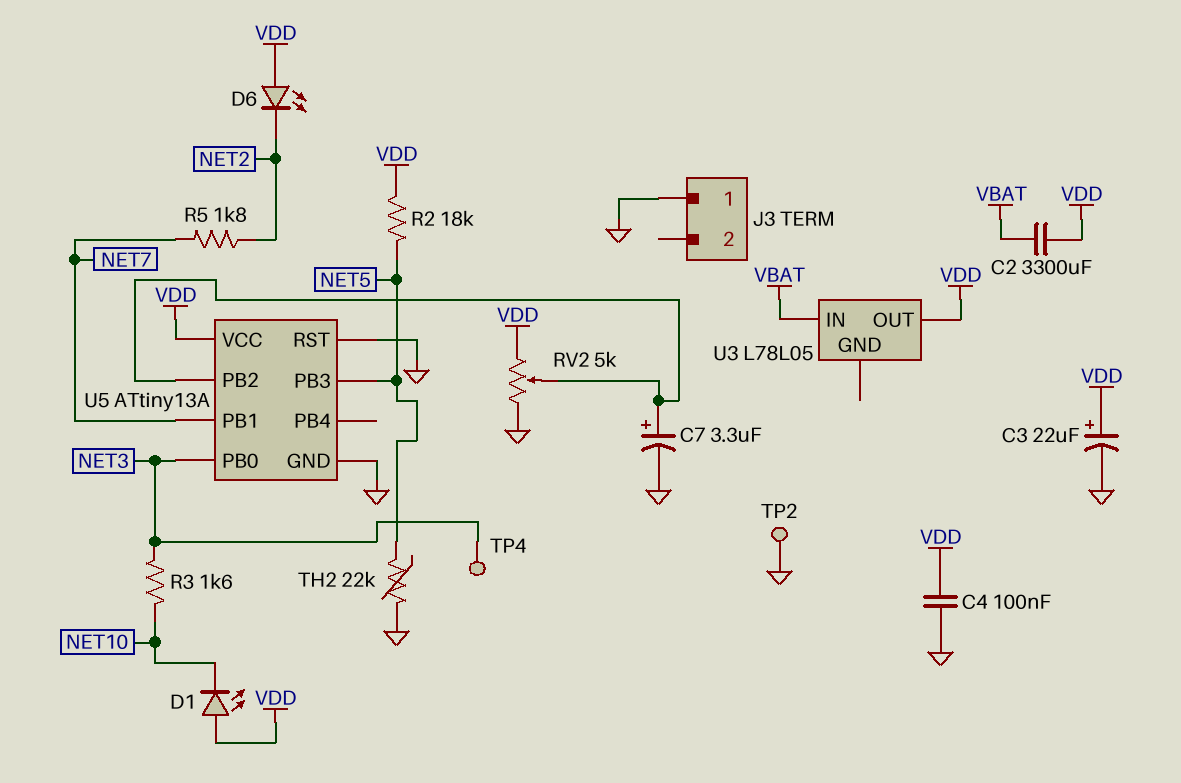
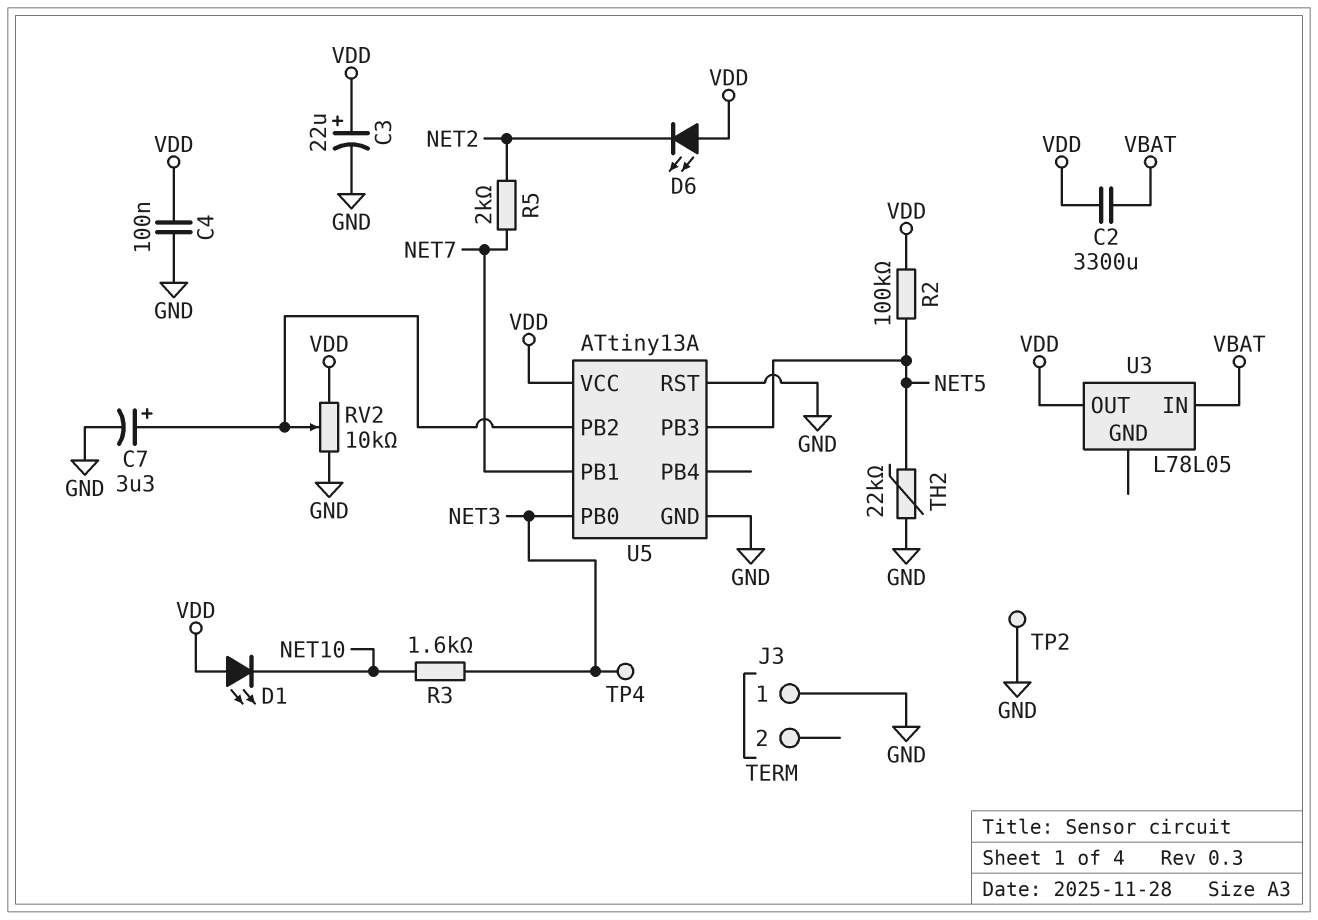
R2: 18k (NET5, VDD) -> 100k (NET5, VDD)
R5: 1.8k (NET2, NET7) -> 2k (NET2, NET7)
RV2: 5k (GND, VDD, wiper U5/PB2) -> 10k (GND, VDD, wiper U5/PB2)

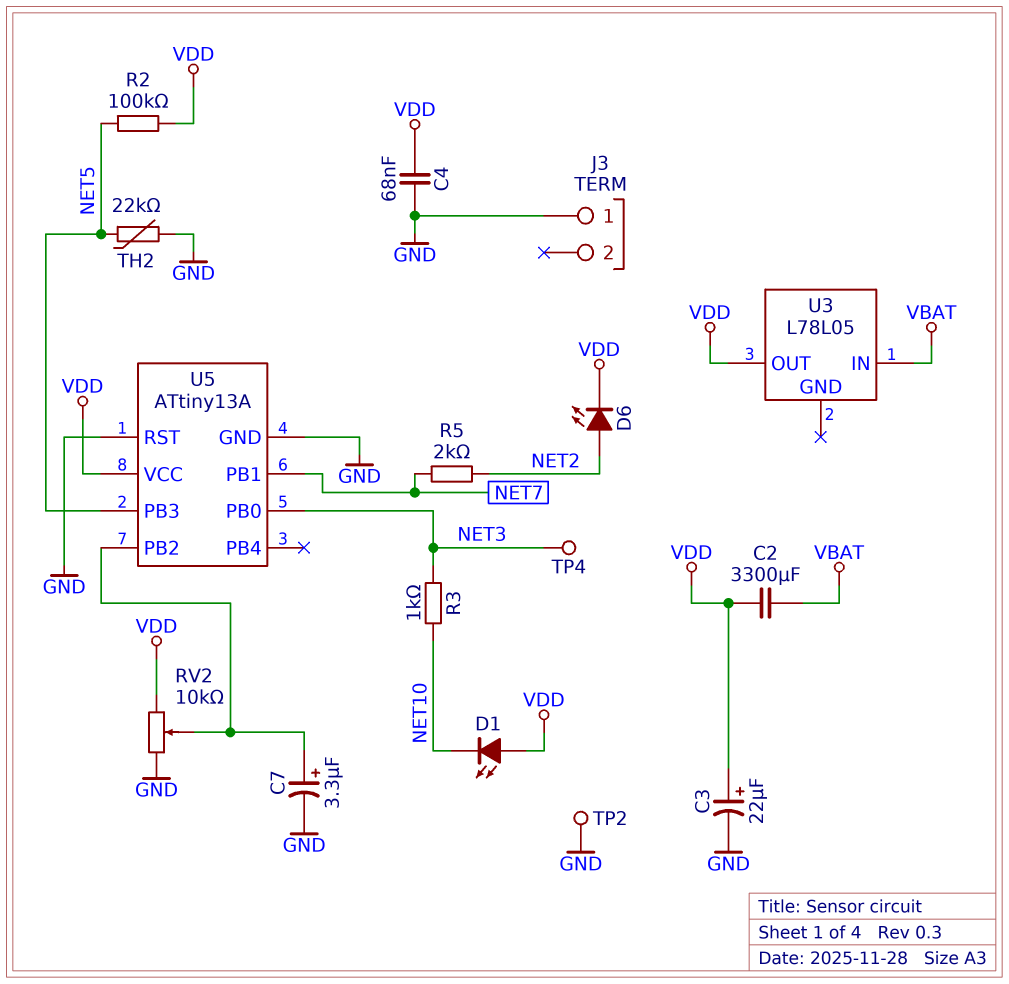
C4: 100nF (GND, VDD) -> 68nF (GND, VDD)
D6: LED (A VDD, K NET2) -> LED (A NET2, K VDD)
R3: 1.6k (NET3, NET10) -> 1k (NET3, NET10)

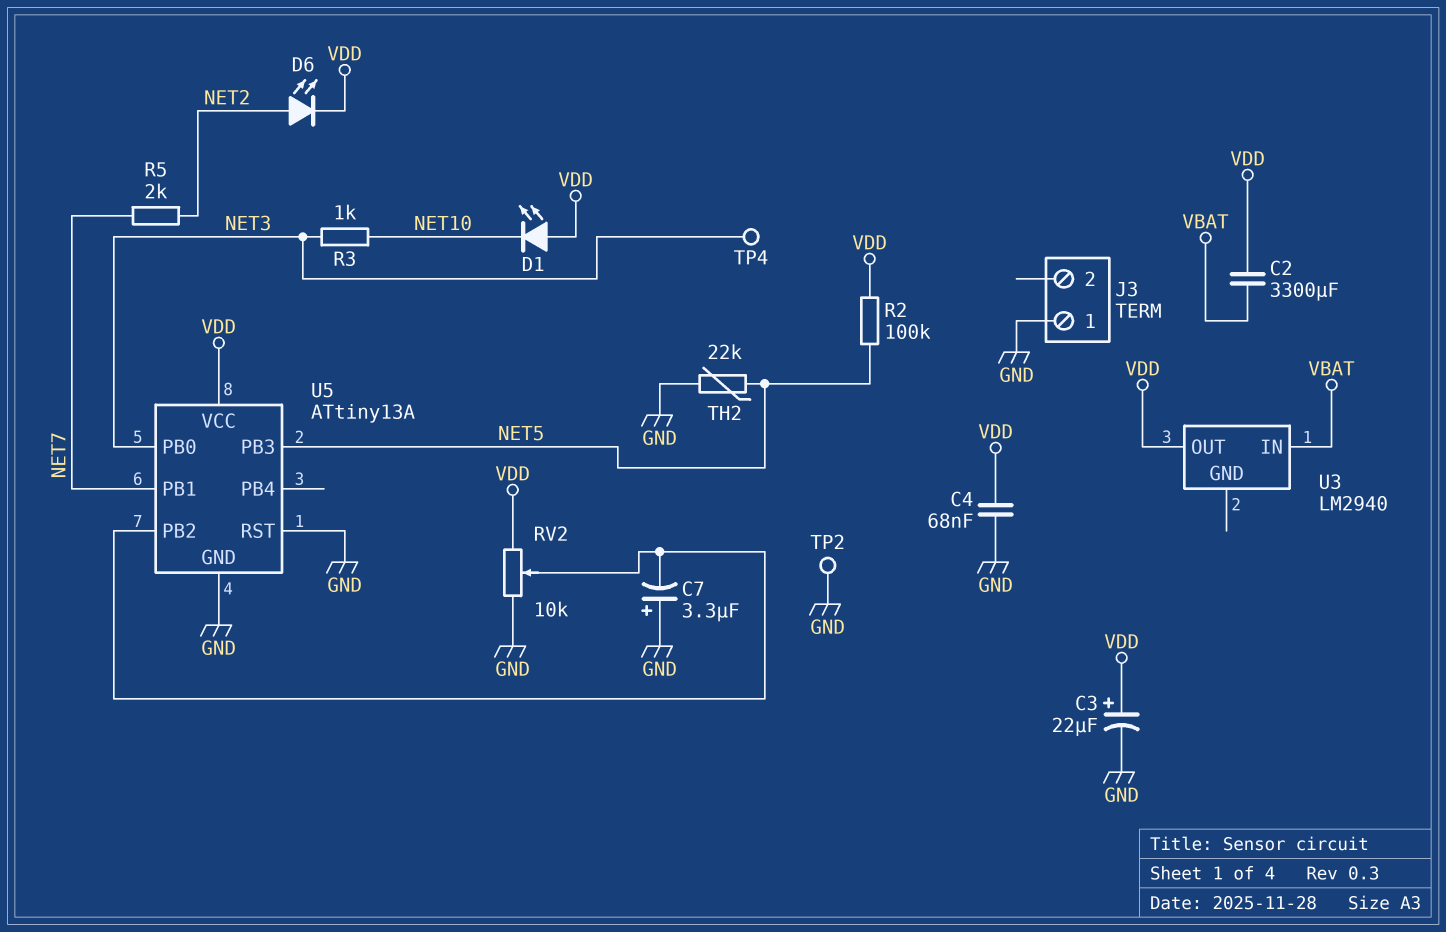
C7: 3.3uF (plus U5/PB2, minus GND) -> 3.3uF (plus GND, minus U5/PB2)
U3: L78L05 -> LM2940

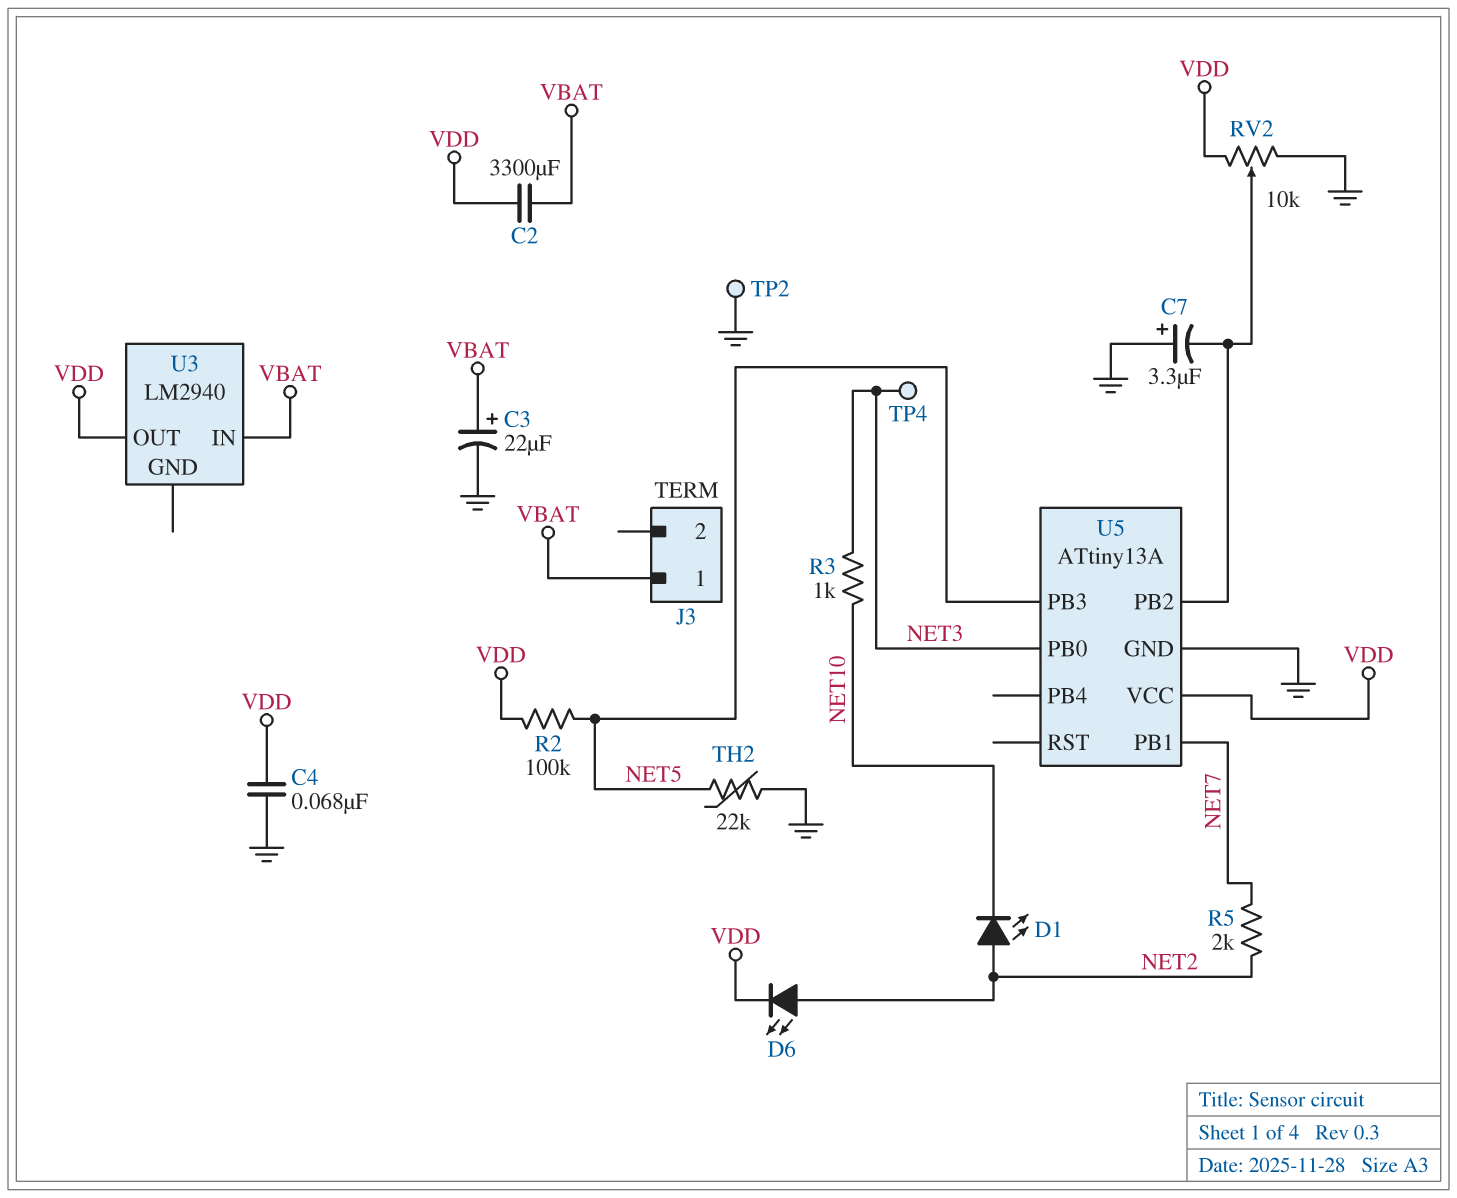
C3: 22uF (plus VDD, minus GND) -> 22uF (plus VBAT, minus GND)
D1: LED (A VDD, K NET10) -> LED (A NET2, K NET10)
J3 pin 1: GND -> VBAT
U5 pin RST: GND -> none

